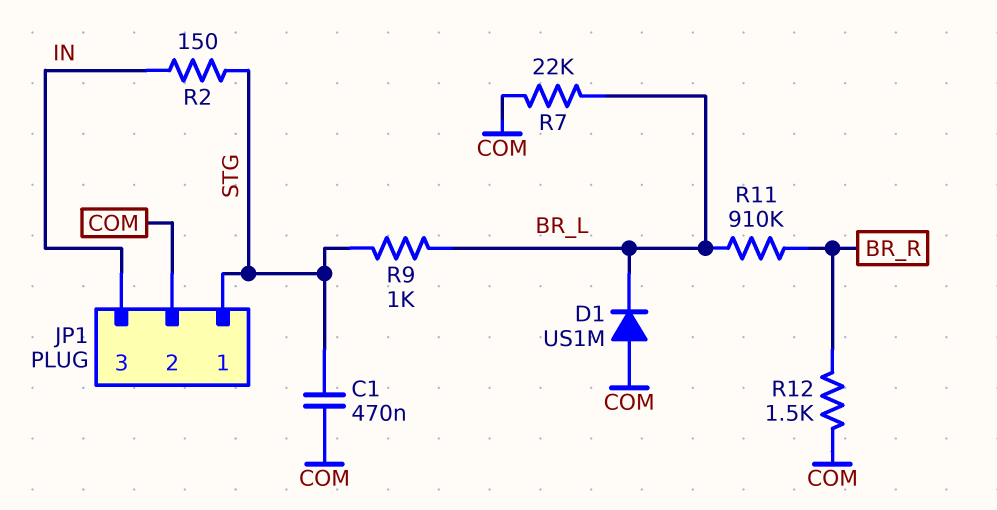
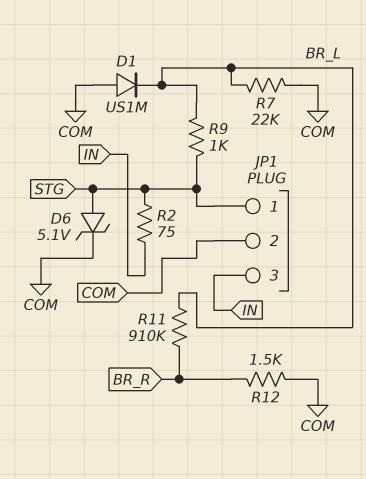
C1: 470nF (COM, STG) -> none
D6: none -> zener 5.1V (A STG, K COM)
R2: 150 (IN, STG) -> 75 (IN, STG)

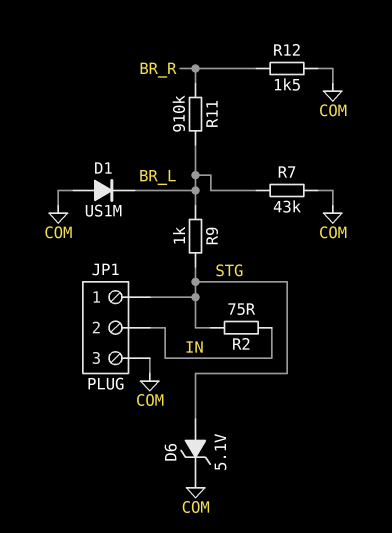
JP1 pin 2: COM -> IN
JP1 pin 3: IN -> COM
R7: 22k (BR_L, COM) -> 43k (BR_L, COM)

